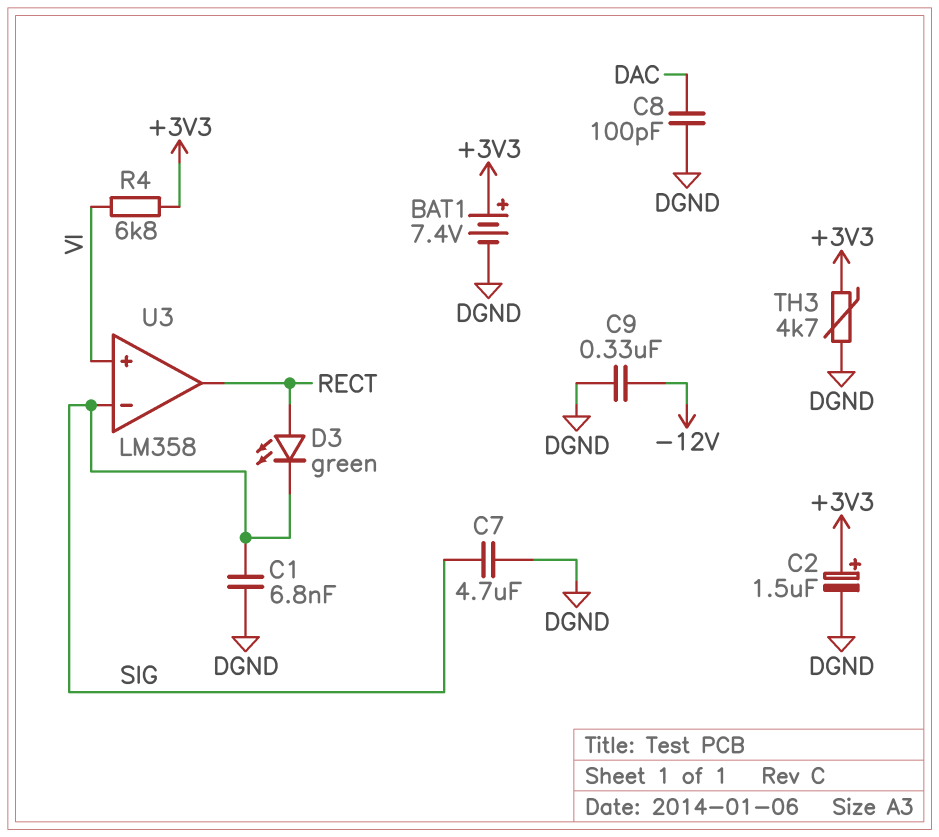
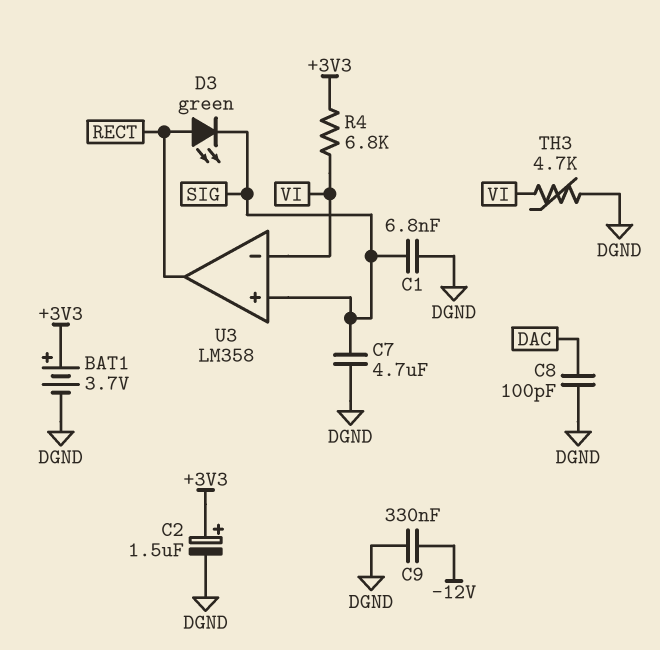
BAT1: 7.4V (plus +3V3, minus DGND) -> 3.7V (plus +3V3, minus DGND)
TH3: 4.7k (+3V3, DGND) -> 4.7k (DGND, VI)
U3 pin in+: VI -> SIG
U3 pin in-: SIG -> VI

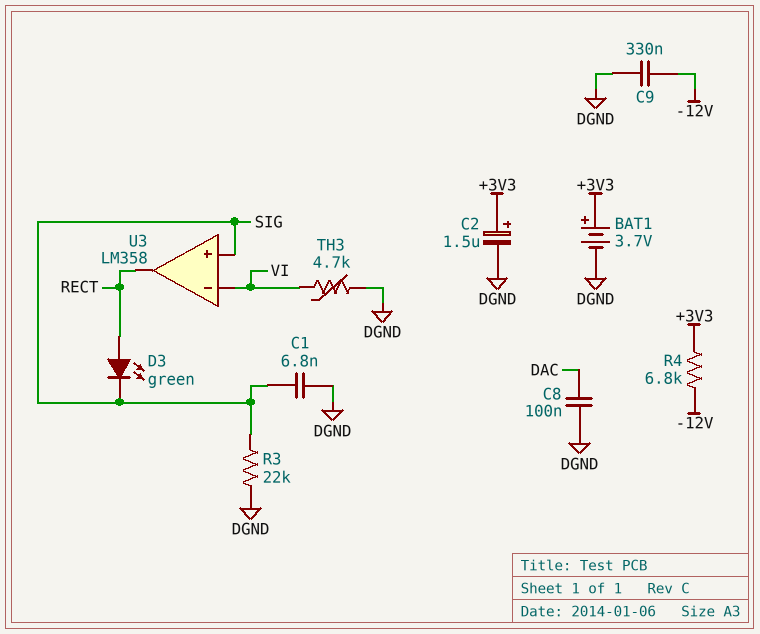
C7: 4.7uF (DGND, SIG) -> none
C8: 100pF (DAC, DGND) -> 100nF (DAC, DGND)
R3: none -> 22k (DGND, SIG)
R4: 6.8k (+3V3, VI) -> 6.8k (+3V3, -12V)

